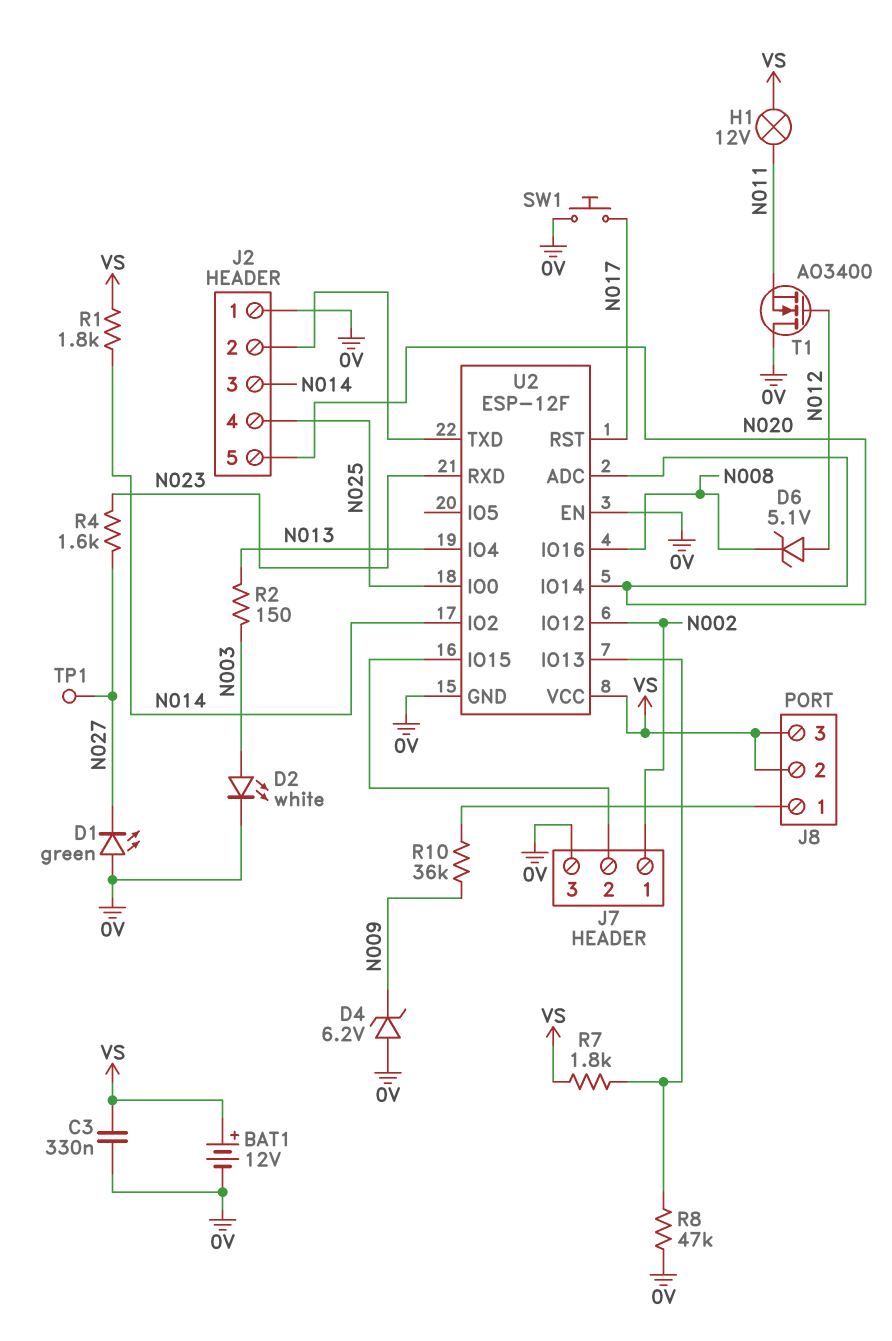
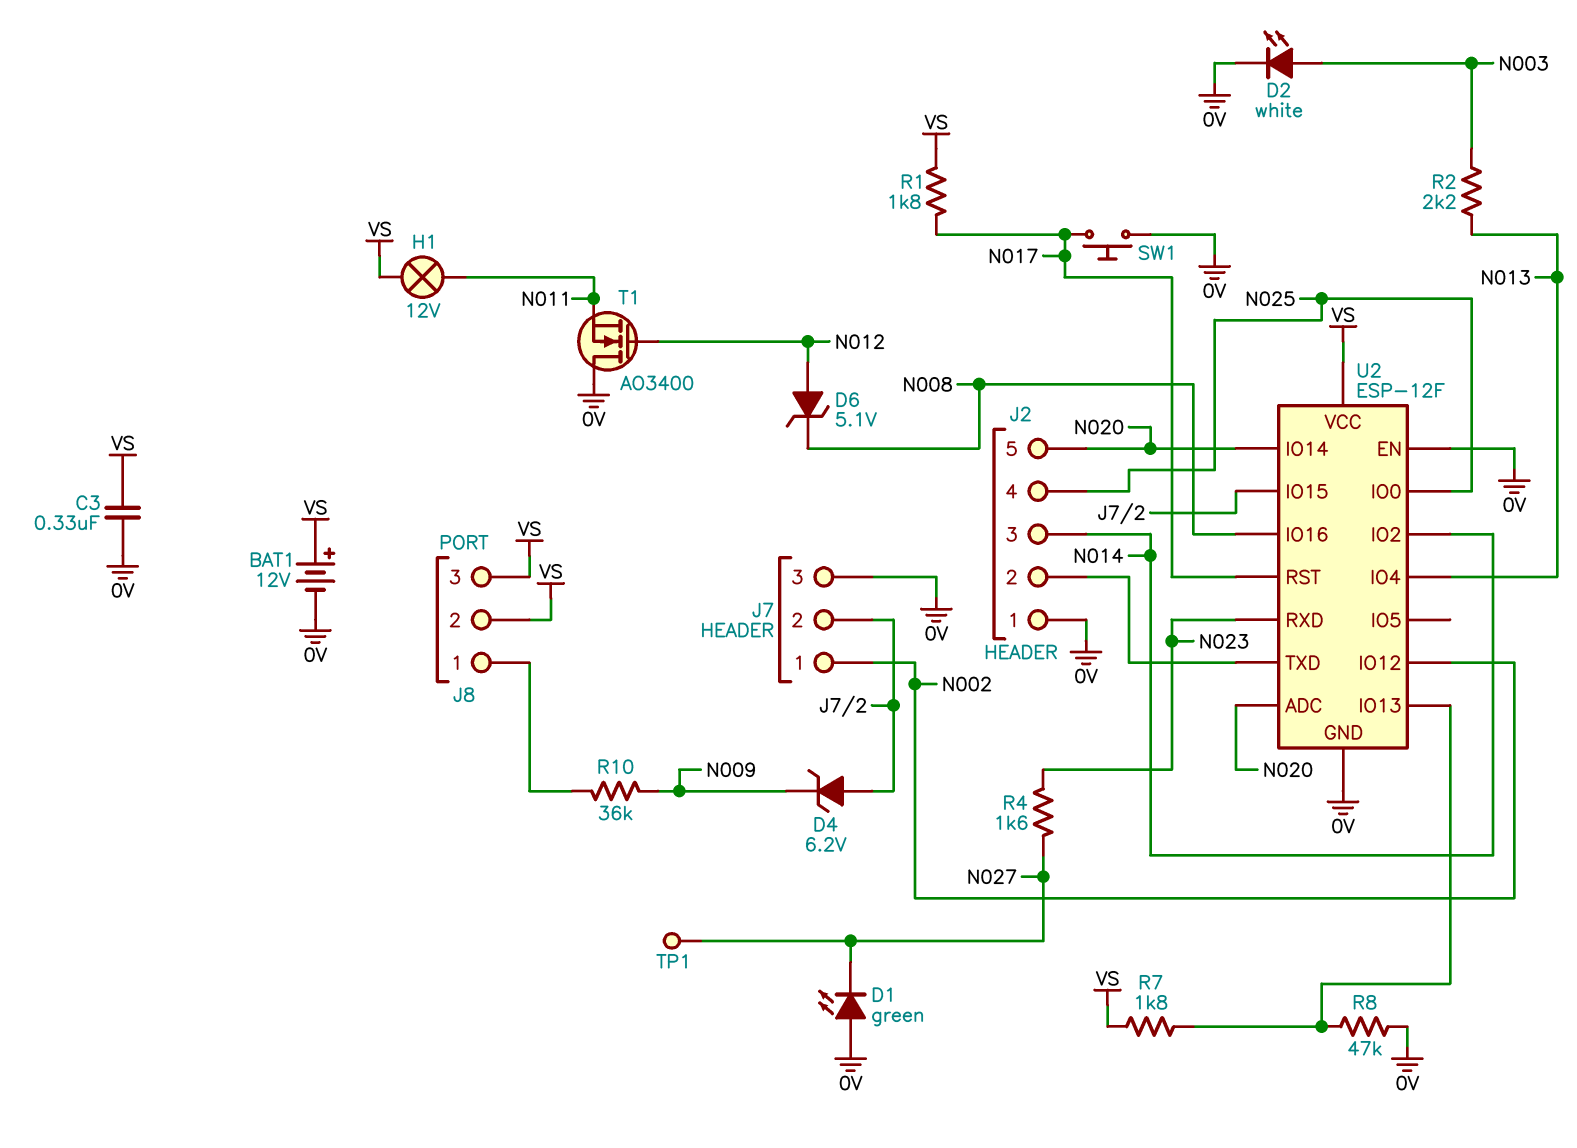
D4: zener 6.2V (A 0V, K N009) -> zener 6.2V (A J7/2, K N009)
R1: 1.8k (N014, VS) -> 1.8k (N017, VS)
R2: 150 (N003, N013) -> 2.2k (N003, N013)

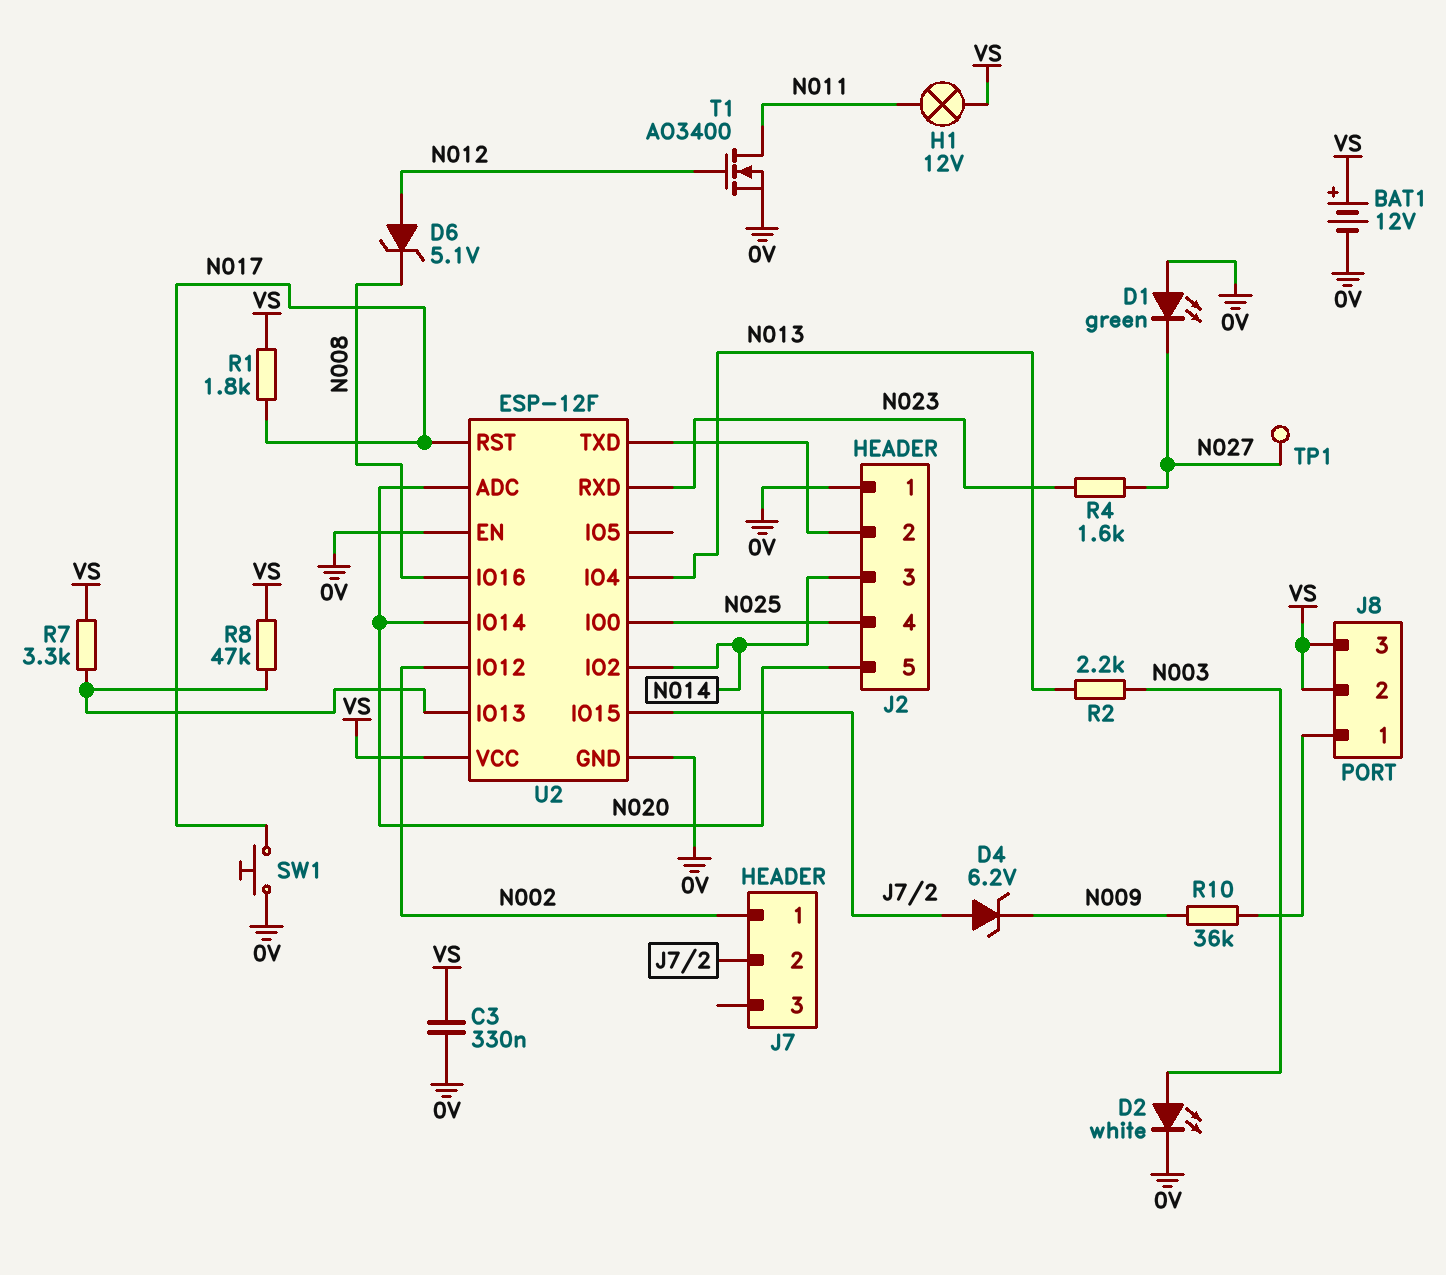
J7 pin 3: 0V -> none
R7: 1.8k (U2/IO13, VS) -> 3.3k (U2/IO13, VS)
R8: 47k (0V, U2/IO13) -> 47k (U2/IO13, VS)
T1: NMOS AO3400 (G N012, D 0V, S N011) -> NMOS AO3400 (G N012, D N011, S 0V)

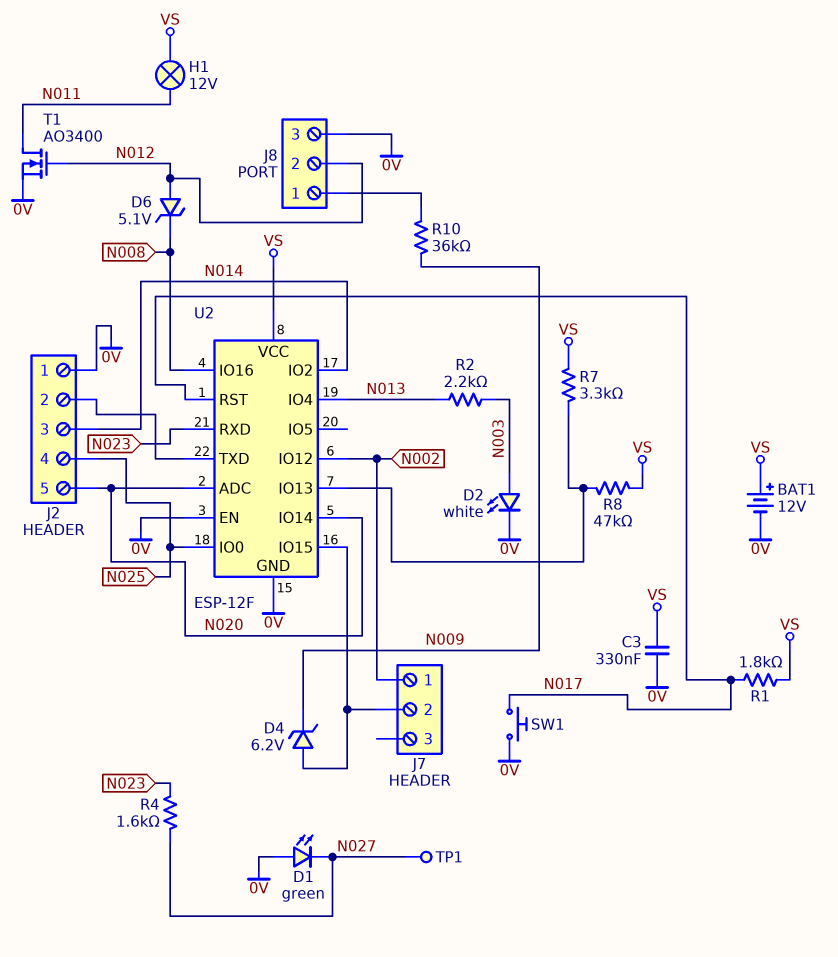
J8 pin 2: VS -> N012
J8 pin 3: VS -> 0V

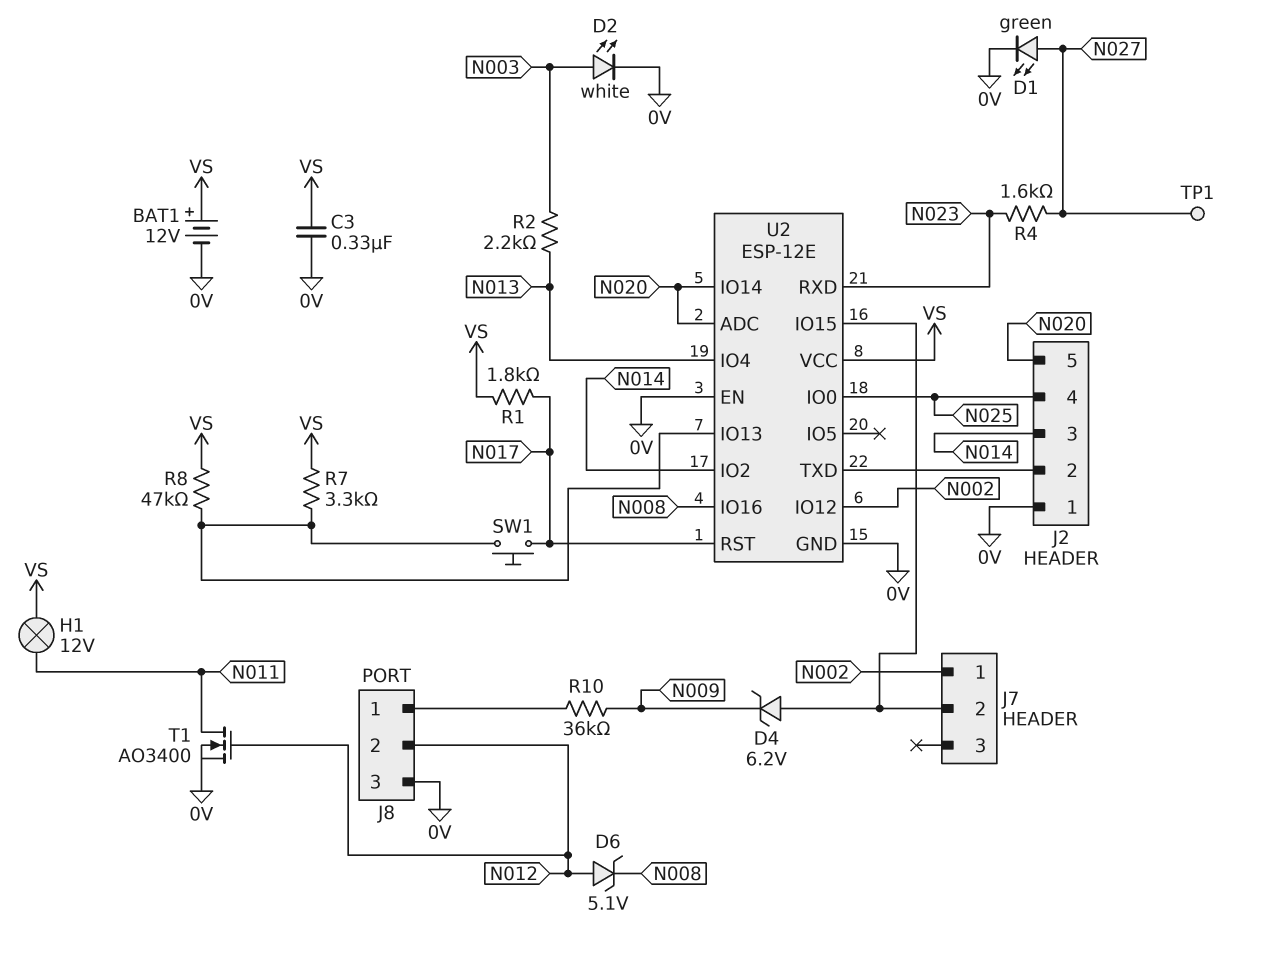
D1: LED green (A 0V, K N027) -> LED green (A N027, K 0V)
SW1: button (0V, N017) -> button (N017, U2/IO13)
U2: ESP-12F -> ESP-12E

